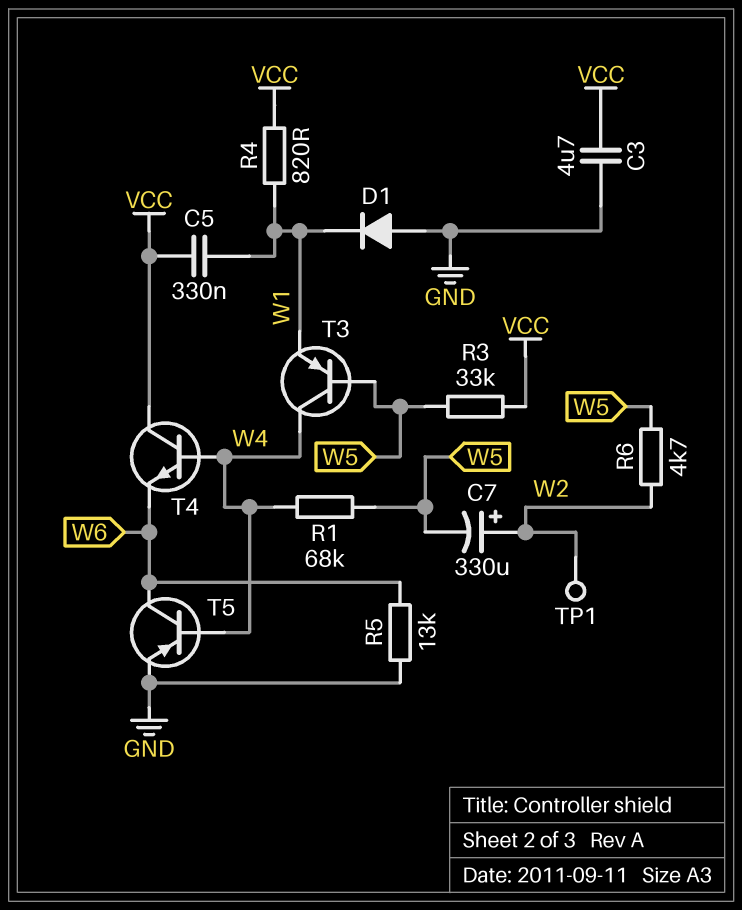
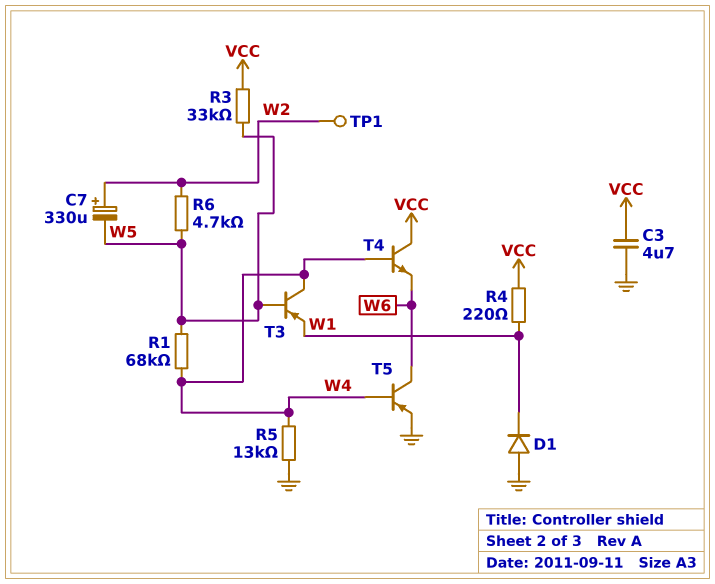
C5: 330nF (VCC, W1) -> none
R4: 820 (VCC, W1) -> 220 (VCC, W1)
R5: 13k (GND, W6) -> 13k (GND, W4)

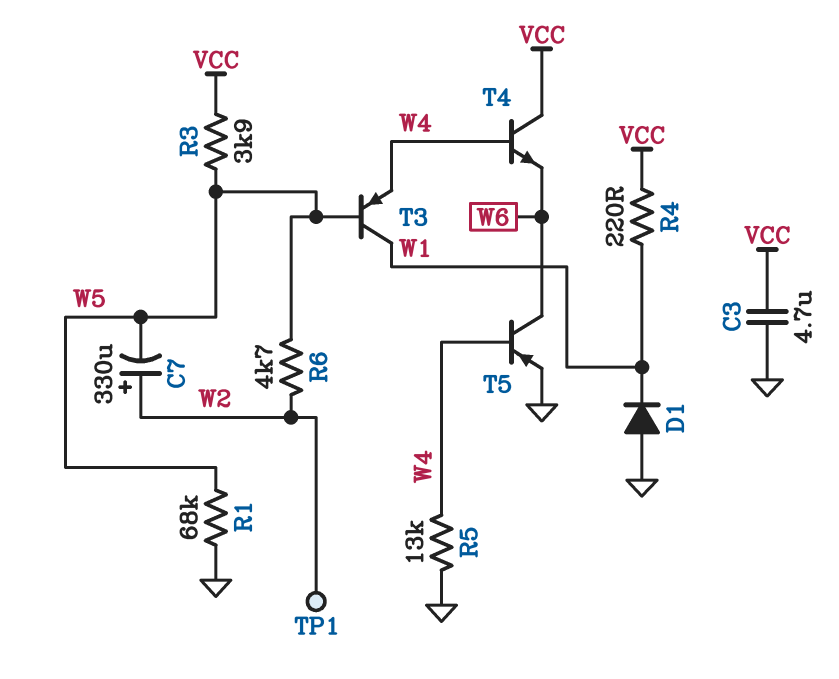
R1: 68k (W4, W5) -> 68k (GND, W5)
R3: 33k (VCC, W5) -> 3.9k (VCC, W5)
T3: PNP (B W5, C W4, E W1) -> PNP (B W5, C W1, E W4)

